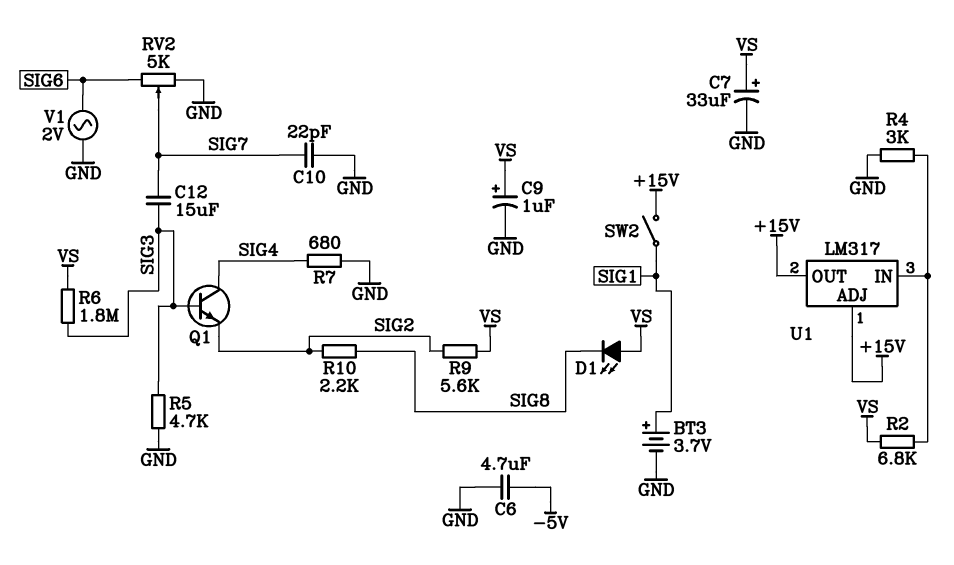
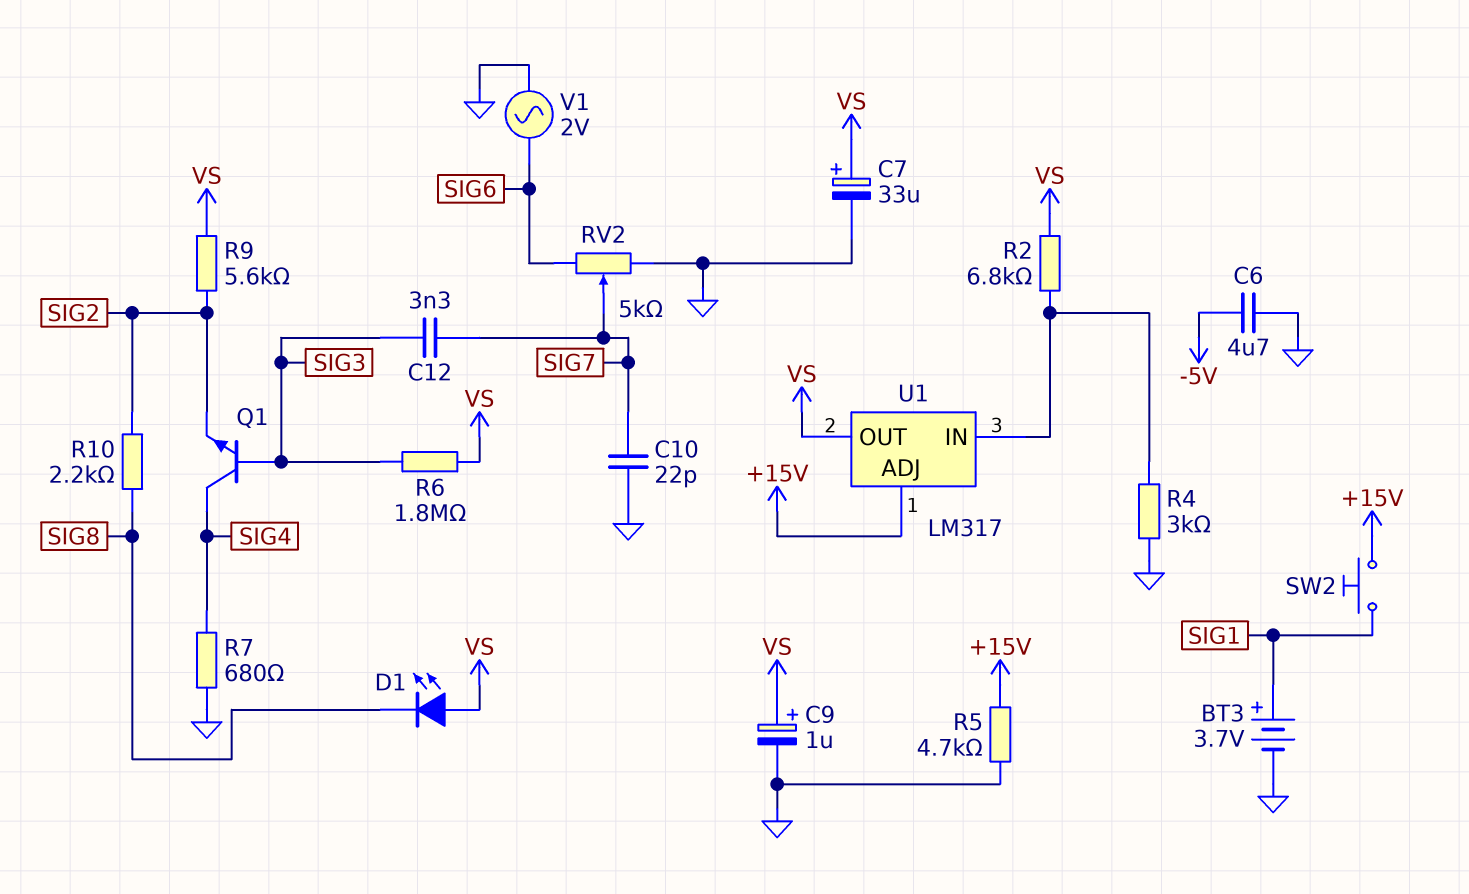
C12: 15uF (SIG3, SIG7) -> 3.3nF (SIG3, SIG7)
R5: 4.7k (GND, SIG3) -> 4.7k (+15V, GND)
SW2: switch (+15V, SIG1) -> button (+15V, SIG1)
U1 pin OUT: +15V -> VS

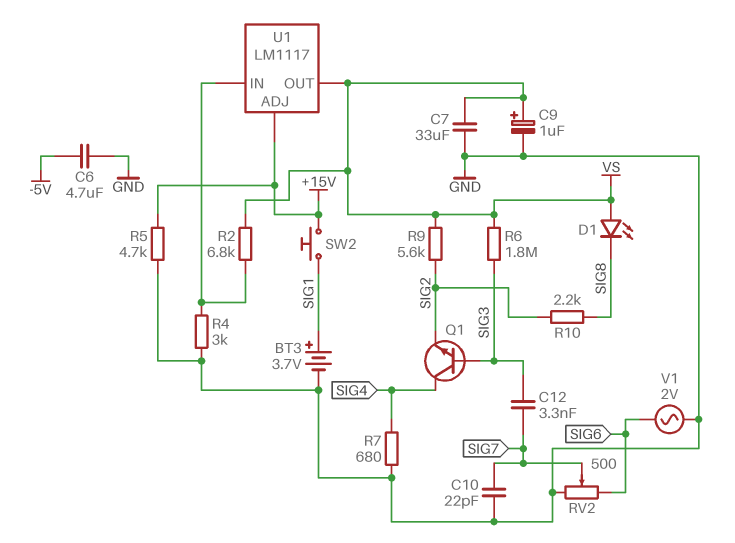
C7: 33uF (plus VS, minus GND) -> 33uF (GND, VS)
RV2: 5k (GND, SIG6, wiper SIG7) -> 500 (GND, SIG6, wiper SIG7)
U1: LM317 -> LM1117

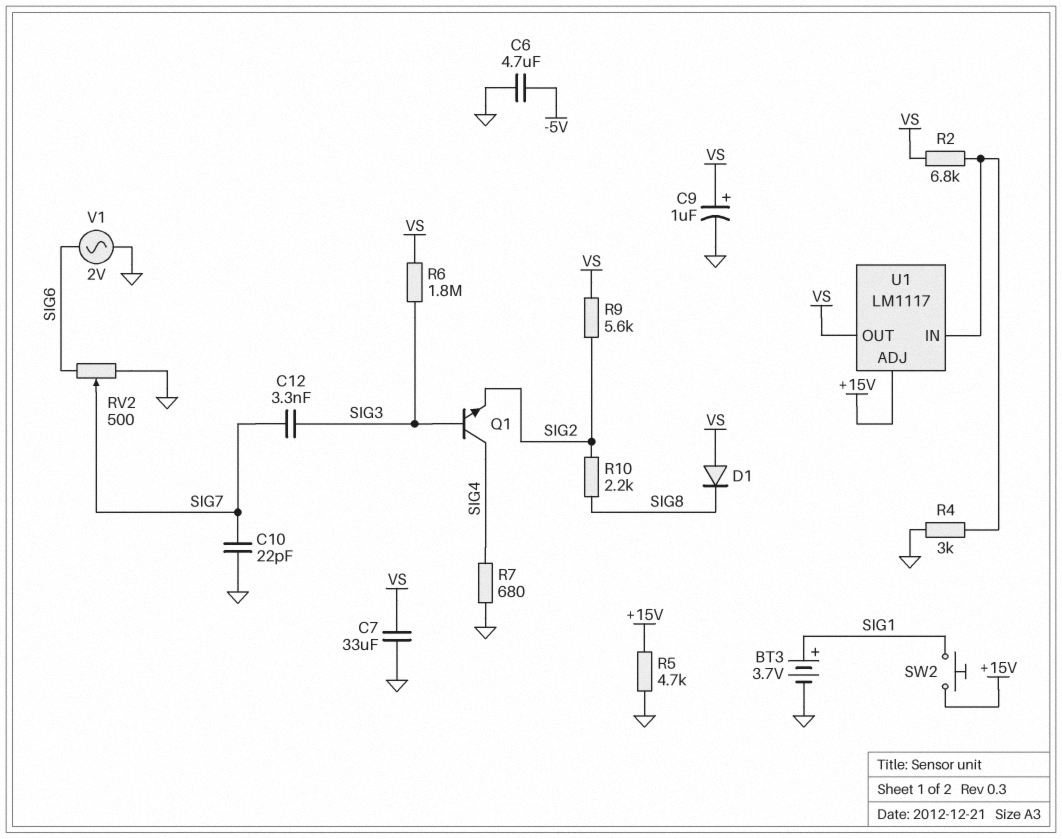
D1: LED (A VS, K SIG8) -> diode (A VS, K SIG8)

